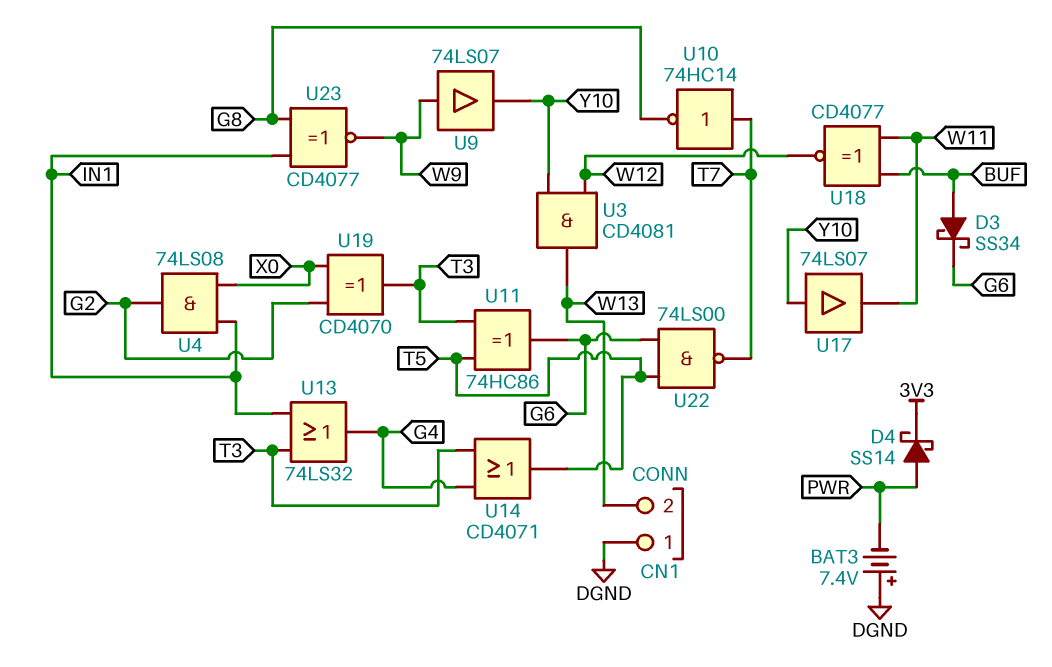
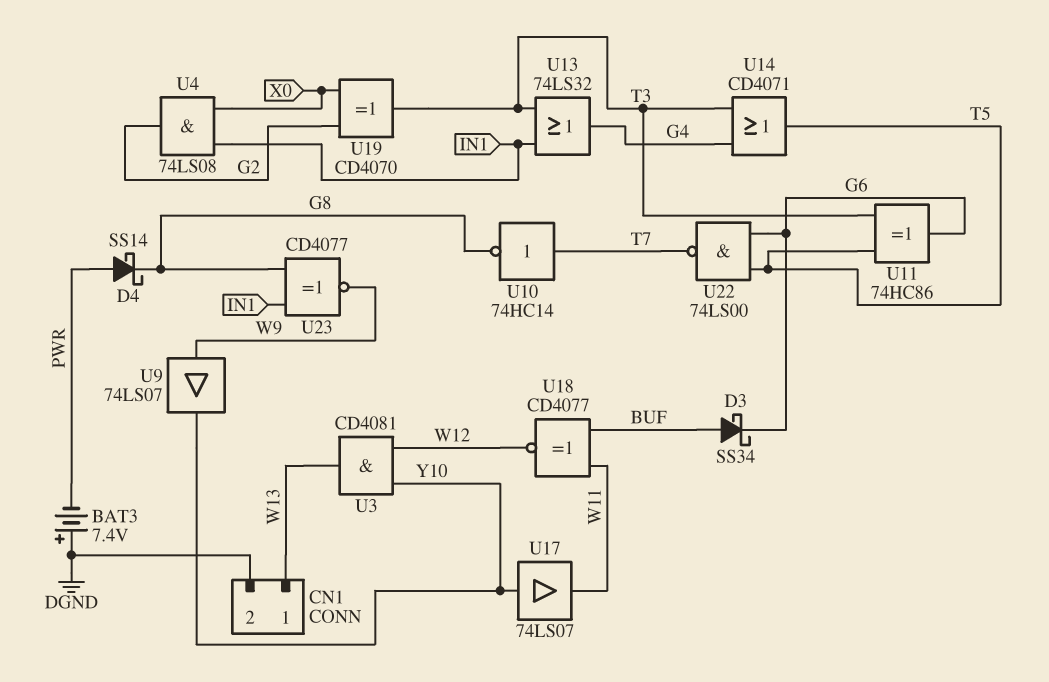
CN1 pin 1: DGND -> W13
CN1 pin 2: W13 -> DGND
D4: schottky SS14 (A PWR, K 3V3) -> schottky SS14 (A PWR, K G8)

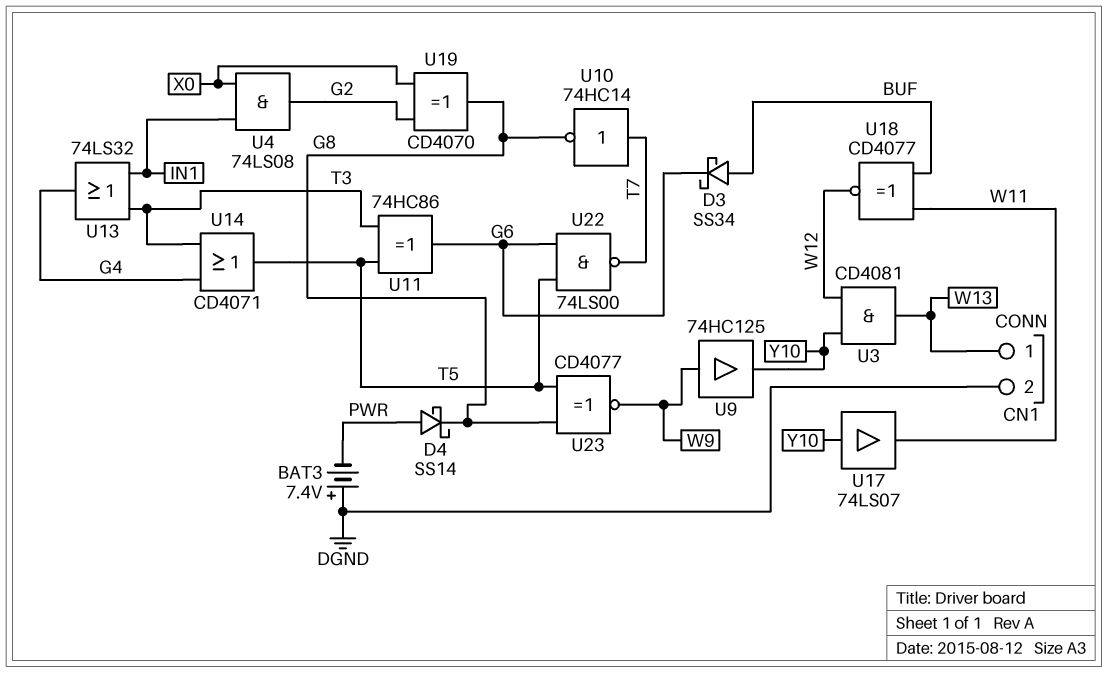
U9: buffer 74LS07 (in W9, out Y10) -> buffer 74HC125 (in W9, out Y10)
U19: XOR CD4070 (in G2, in X0, out T3) -> XOR CD4070 (in G2, in X0, out G8)
U23: XNOR CD4077 (in G8, in IN1, out W9) -> XNOR CD4077 (in G8, in T5, out W9)

